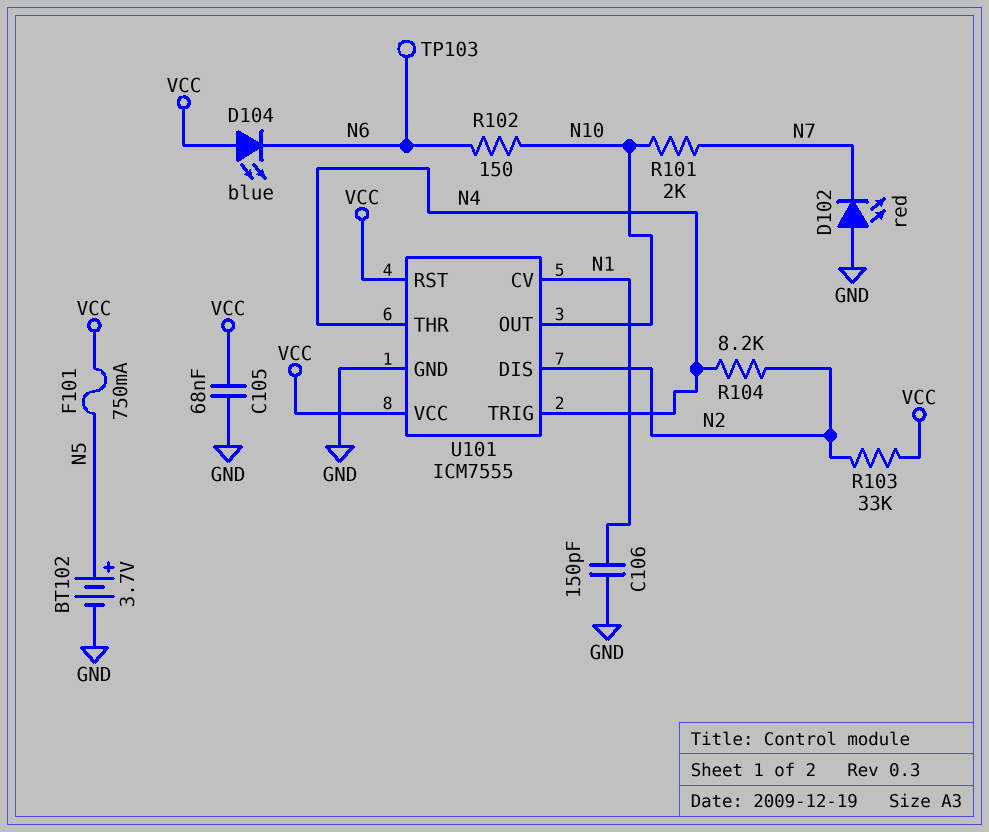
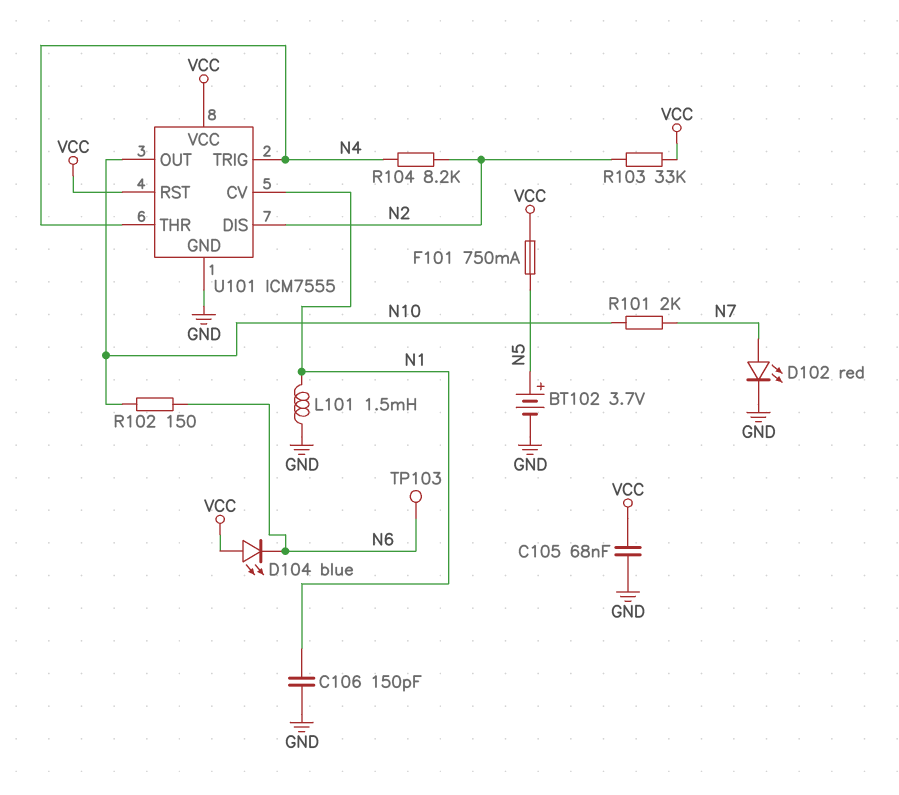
D102: LED red (A GND, K N7) -> LED red (A N7, K GND)
L101: none -> 1.5mH (GND, N1)

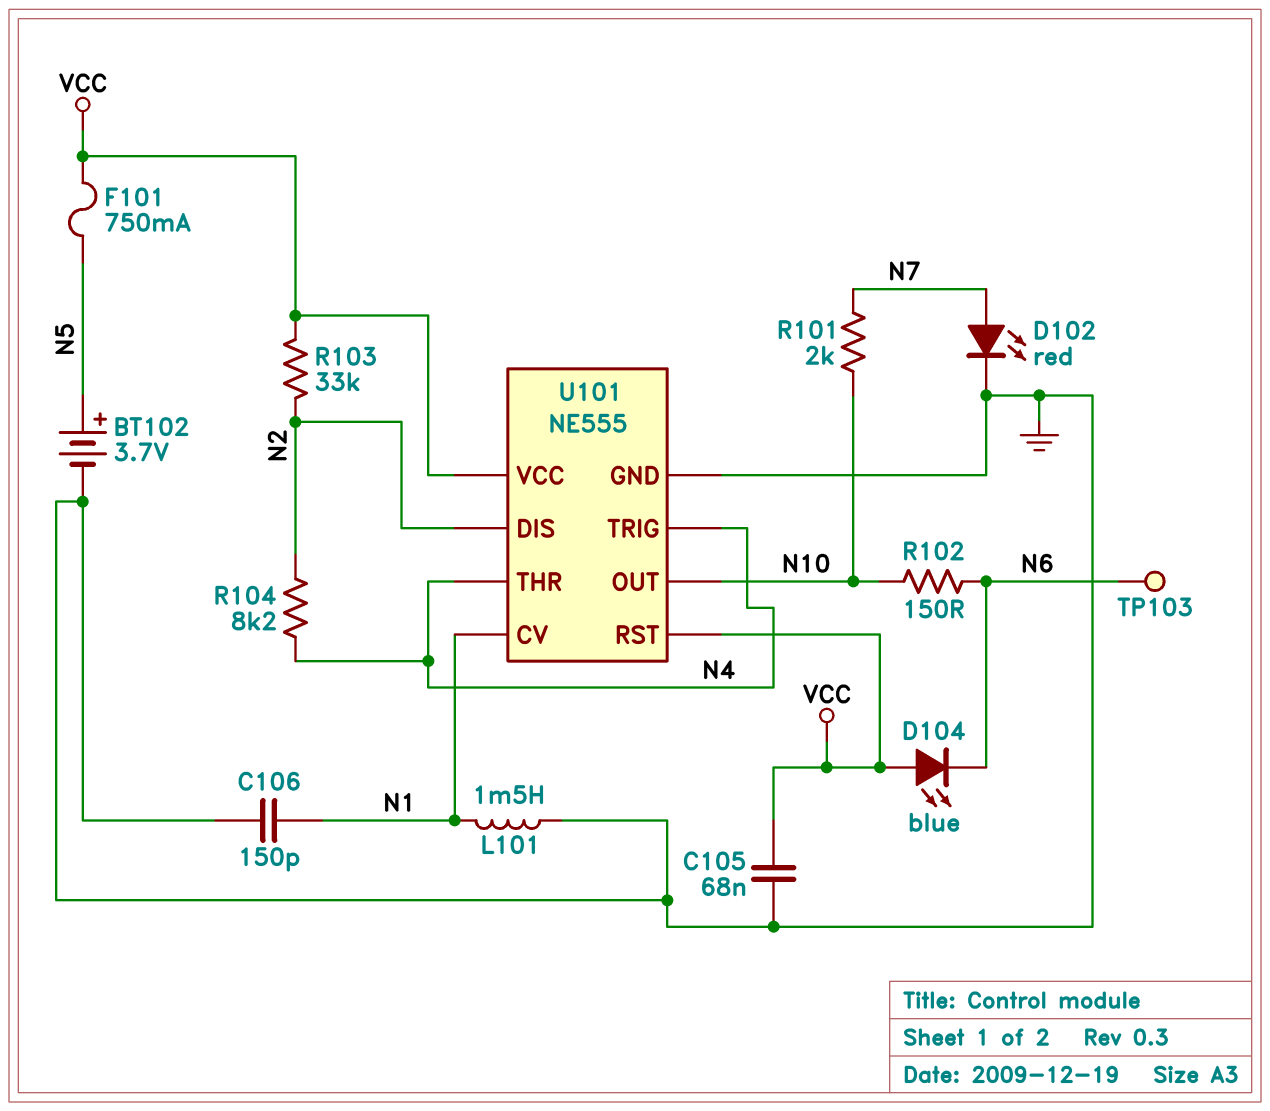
U101: ICM7555 -> NE555

